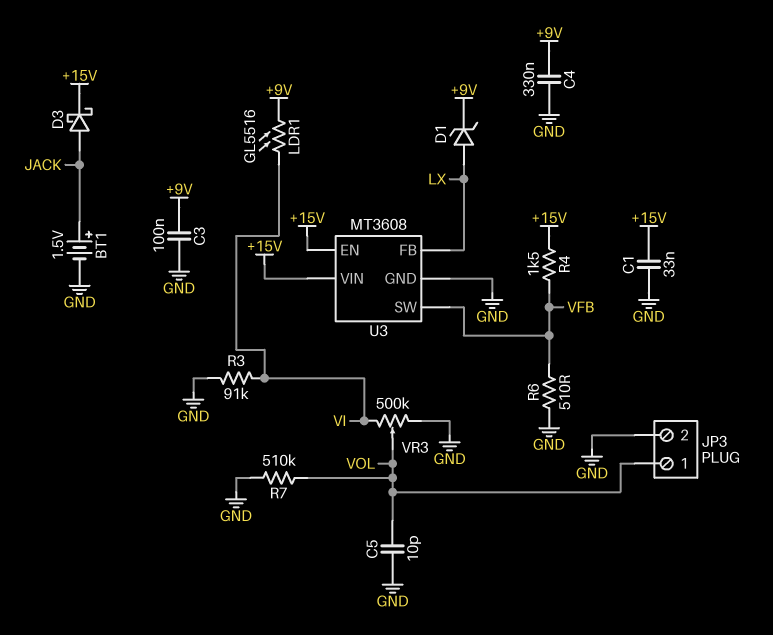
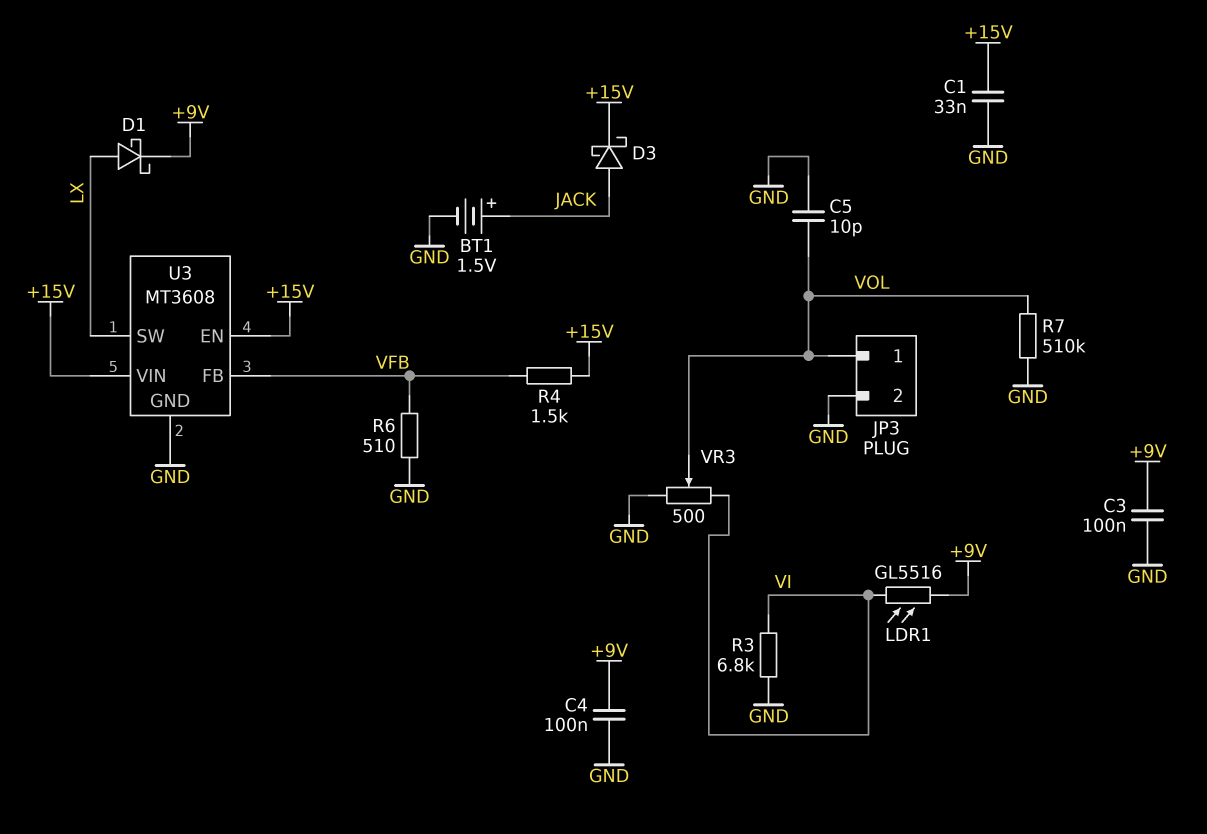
C4: 330nF (+9V, GND) -> 100nF (+9V, GND)
D1: zener (A LX, K +9V) -> schottky (A LX, K +9V)
R3: 91k (GND, VI) -> 6.8k (GND, VI)
U3 pin FB: LX -> VFB
U3 pin SW: VFB -> LX
VR3: 500k (GND, VI, wiper VOL) -> 500 (GND, VI, wiper VOL)

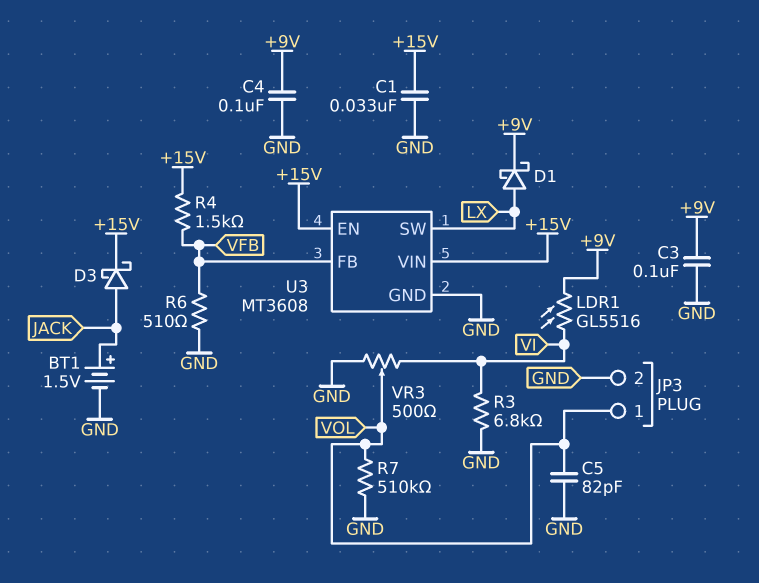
C5: 10pF (GND, VOL) -> 82pF (GND, VOL)

